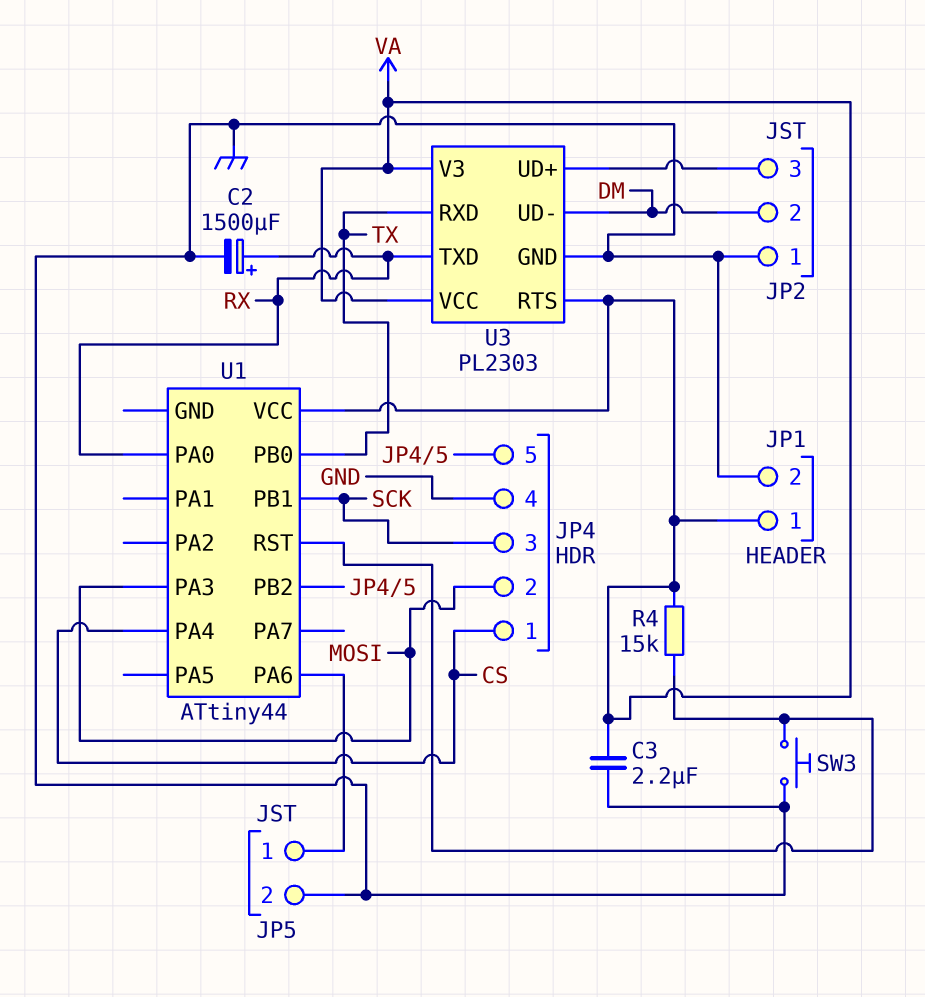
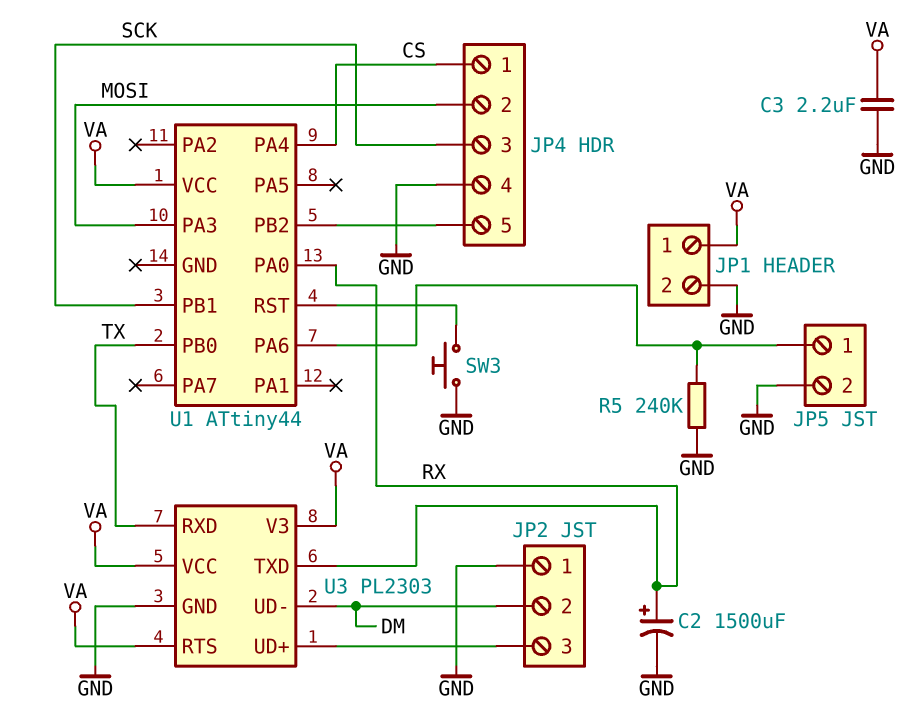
R4: 15k (U1/RST, VA) -> none
R5: none -> 240k (GND, JP5/1)

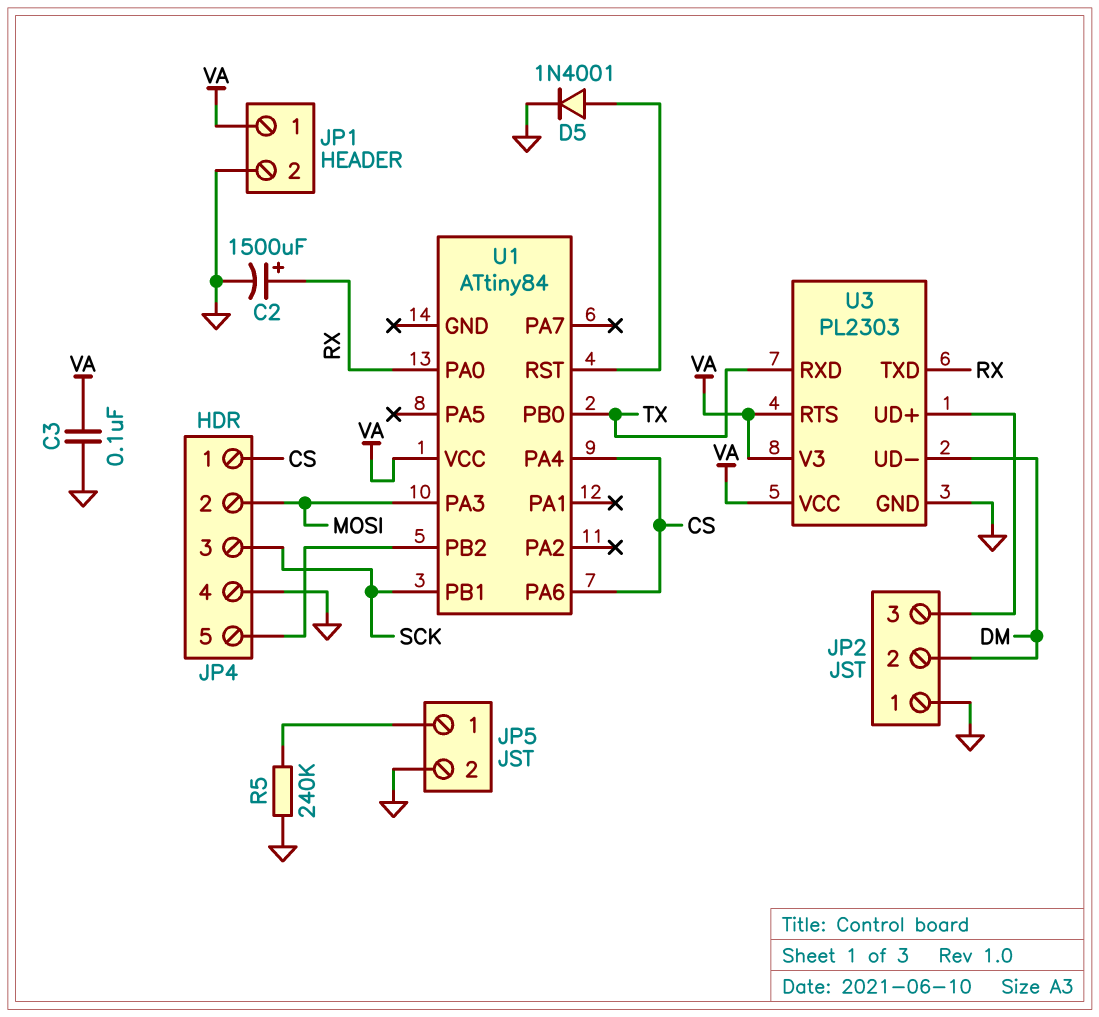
C3: 2.2uF (GND, VA) -> 100nF (GND, VA)
D5: none -> diode 1N4001 (A U1/RST, K GND)
SW3: button (GND, U1/RST) -> none
U1: ATtiny44 -> ATtiny84
U1 pin PA6: JP5/1 -> CS

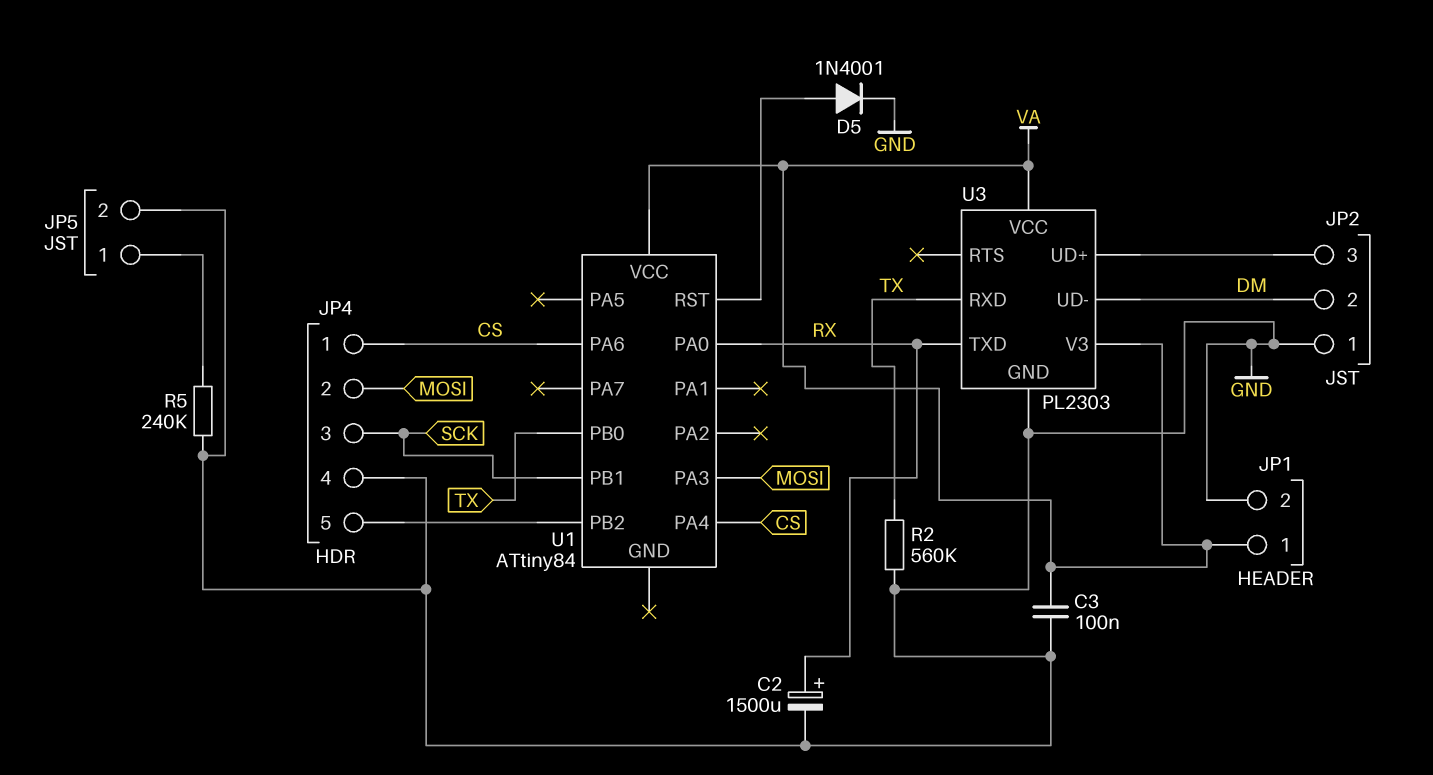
R2: none -> 560k (GND, TX)
U3 pin RTS: VA -> none

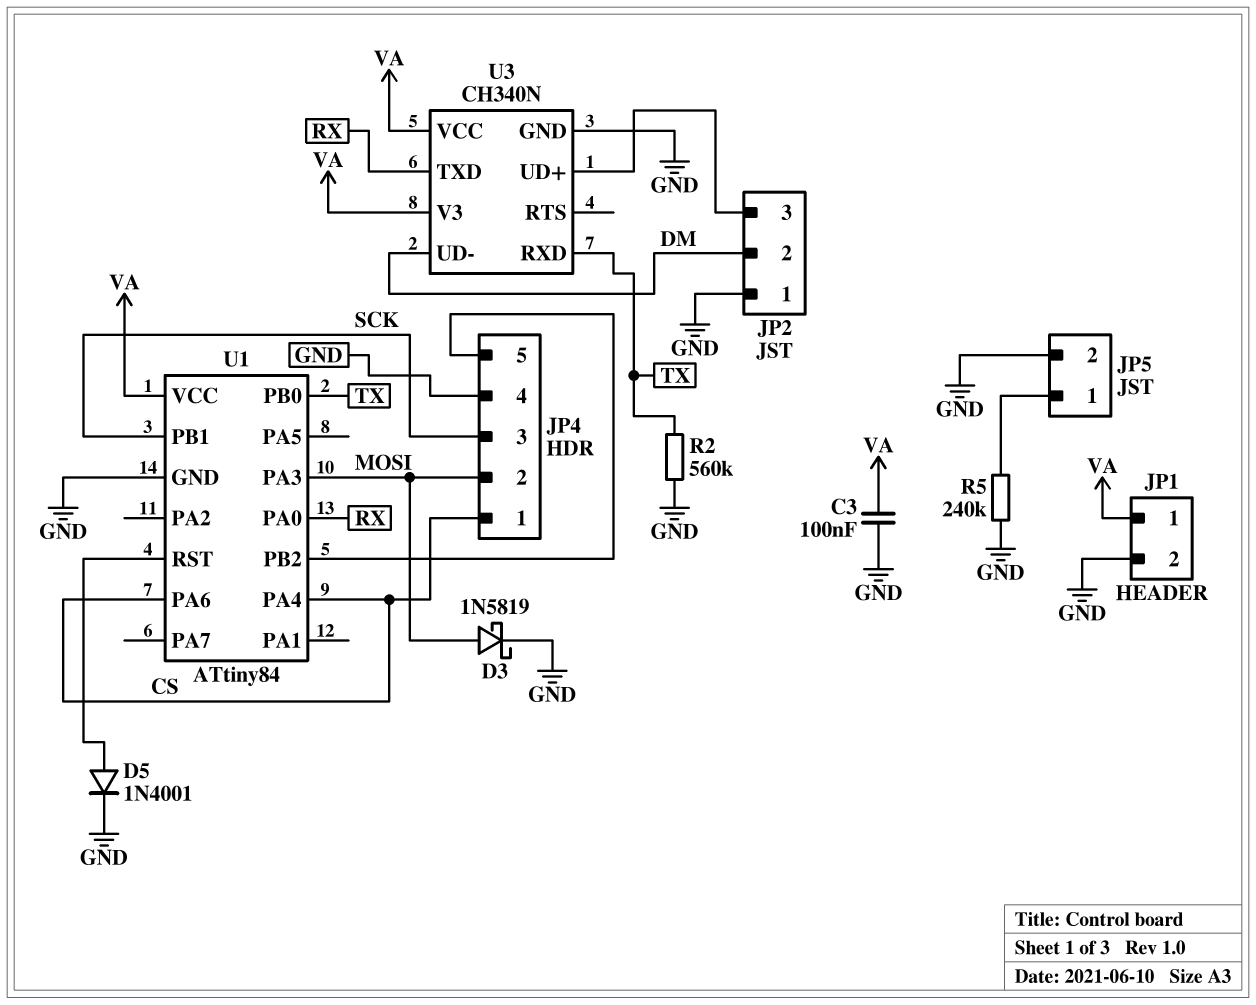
C2: 1500uF (plus RX, minus GND) -> none
D3: none -> schottky 1N5819 (A MOSI, K GND)
U1 pin GND: none -> GND
U3: PL2303 -> CH340N

